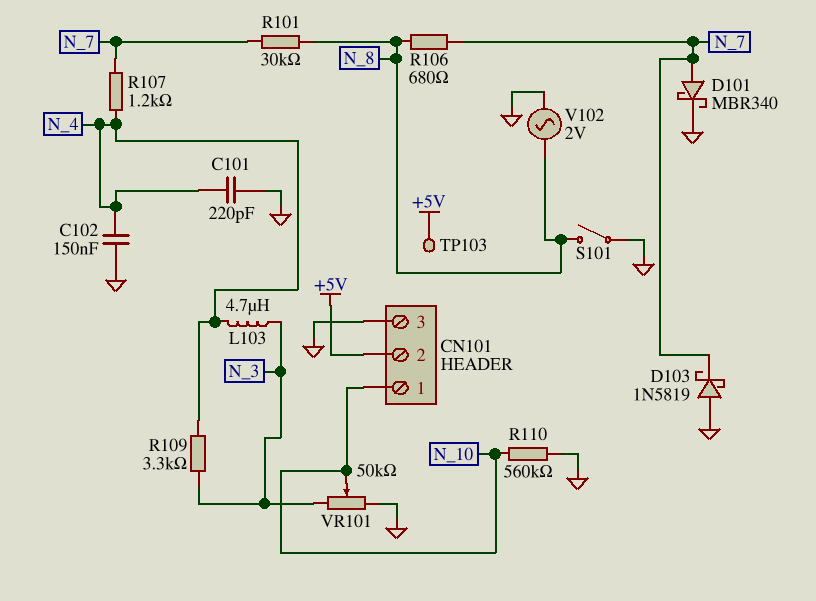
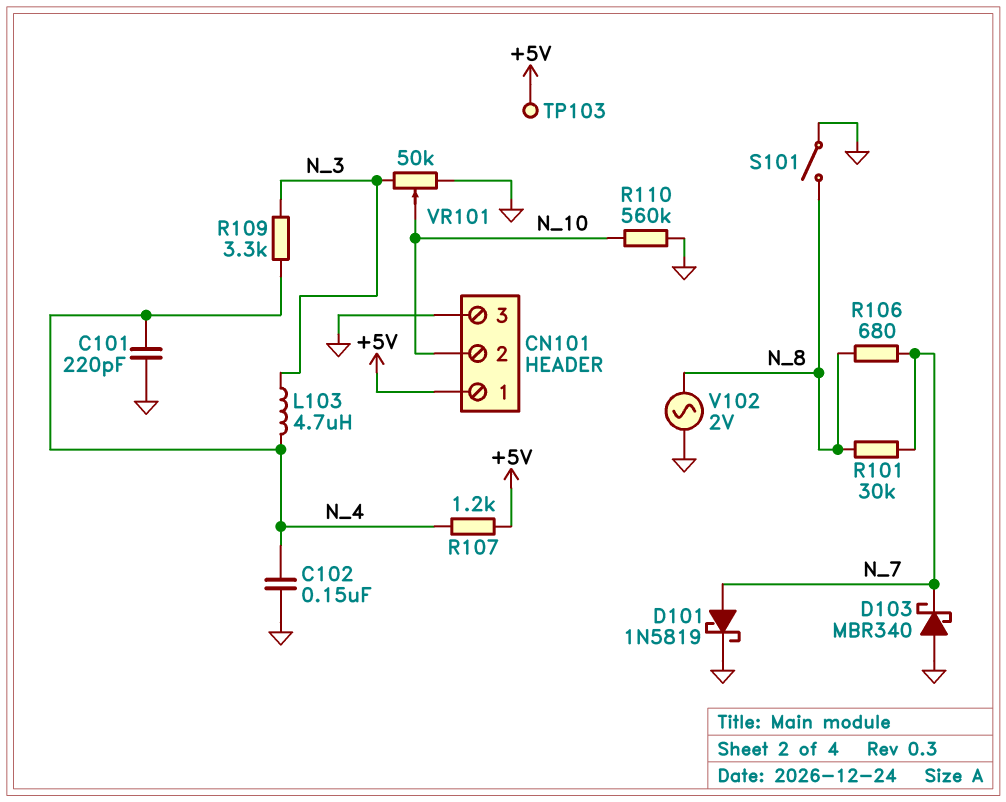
CN101 pin 1: N_10 -> +5V
CN101 pin 2: +5V -> N_10
D101: schottky MBR340 (A N_7, K GND) -> schottky 1N5819 (A N_7, K GND)
D103: schottky 1N5819 (A GND, K N_7) -> schottky MBR340 (A GND, K N_7)
R107: 1.2k (N_4, N_7) -> 1.2k (+5V, N_4)

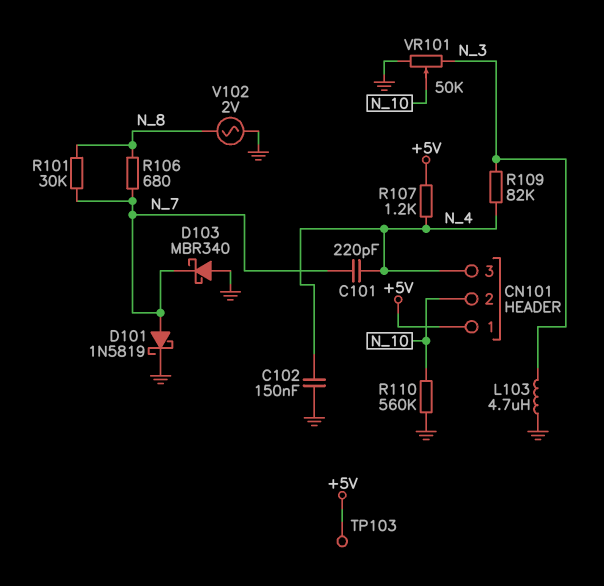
C101: 220pF (GND, N_4) -> 220pF (N_4, N_7)
CN101 pin 3: GND -> N_4
L103: 4.7uH (N_3, N_4) -> 4.7uH (GND, N_3)
R109: 3.3k (N_3, N_4) -> 82k (N_3, N_4)
S101: switch (GND, N_8) -> none

